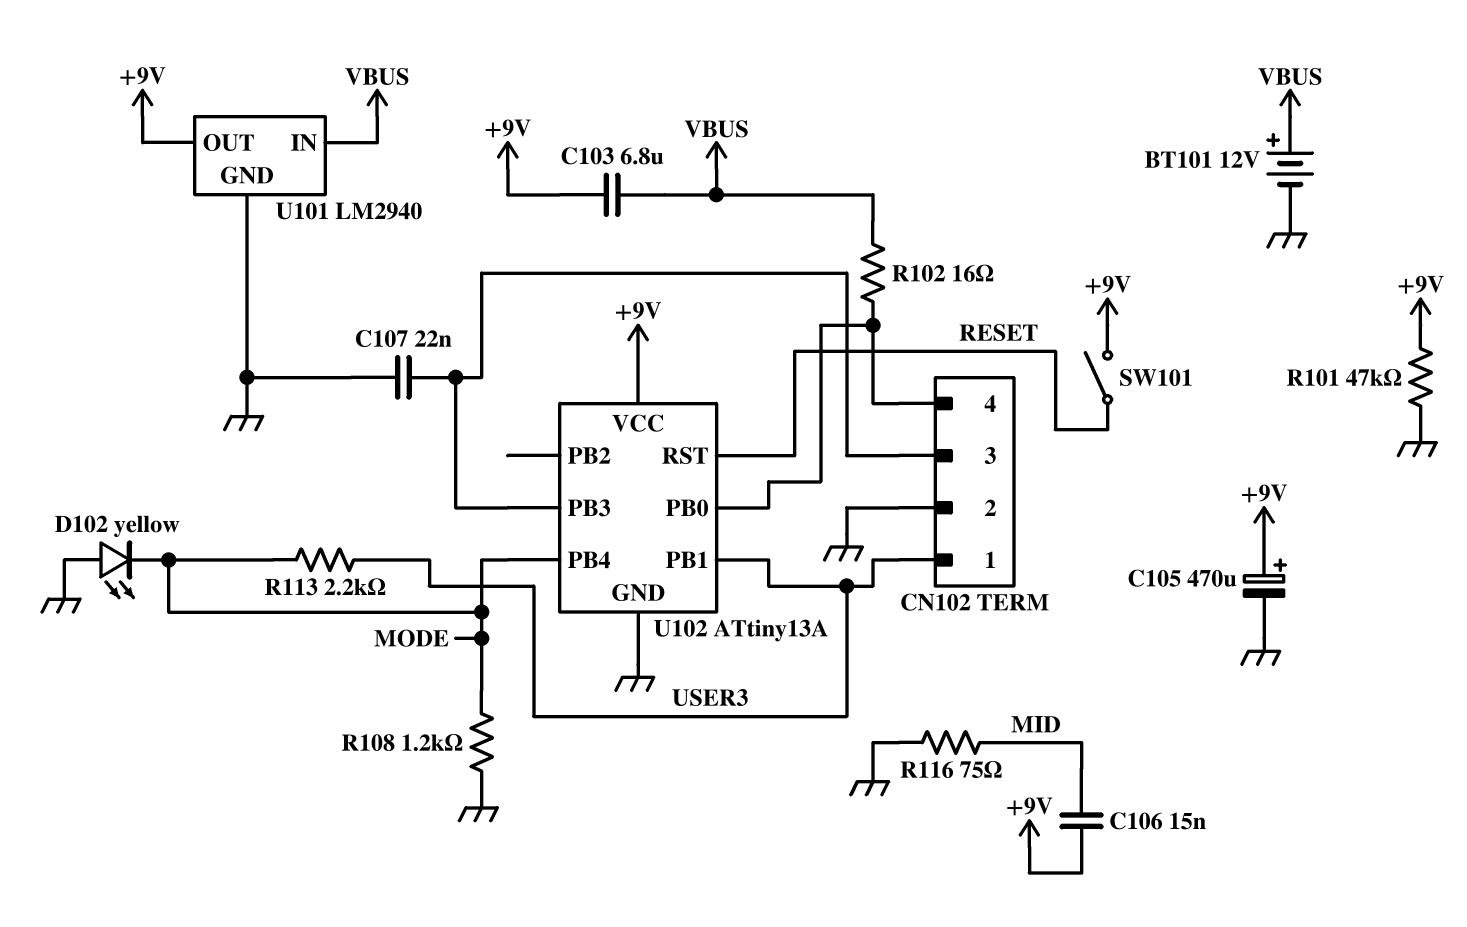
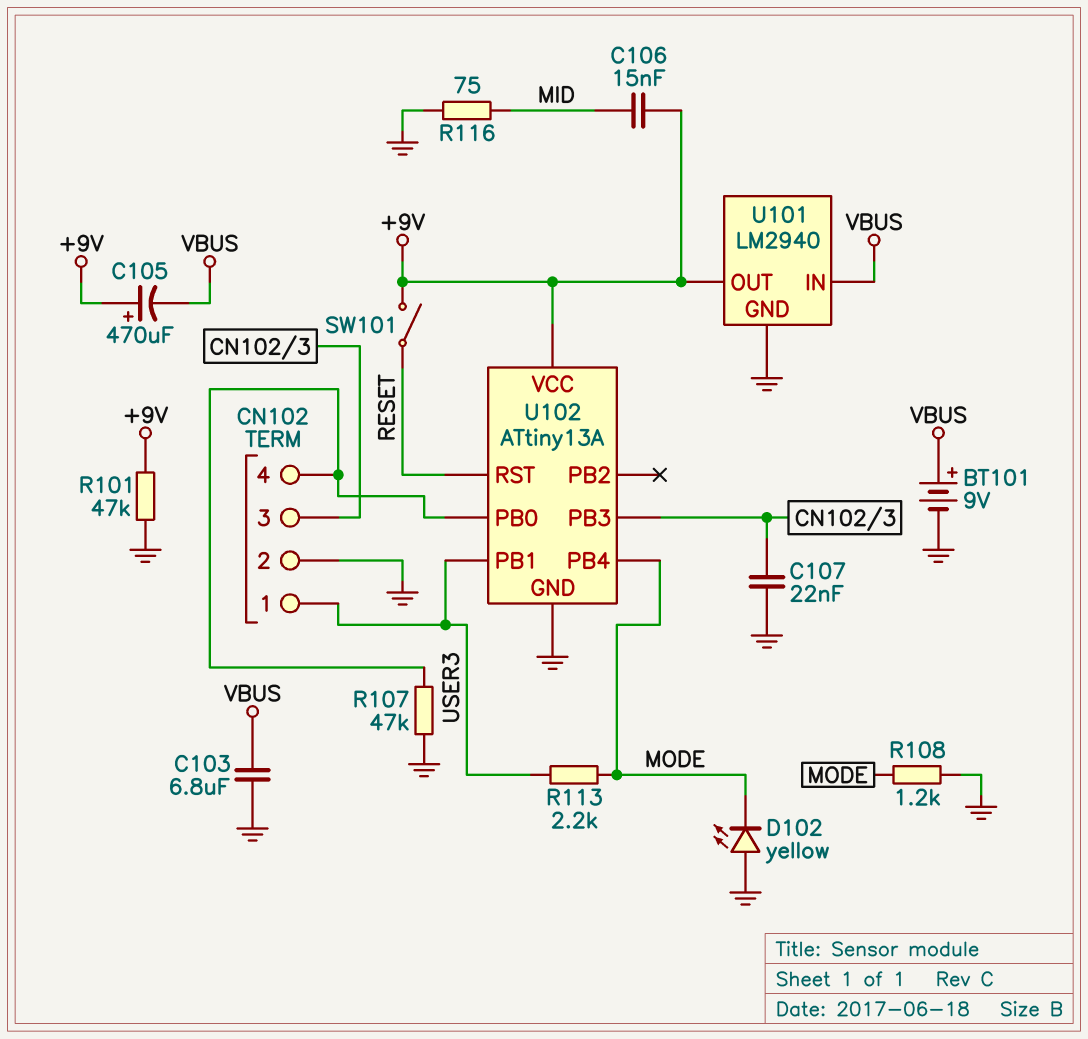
BT101: 12V (plus VBUS, minus GND) -> 9V (plus VBUS, minus GND)
C103: 6.8uF (+9V, VBUS) -> 6.8uF (GND, VBUS)
C105: 470uF (plus +9V, minus GND) -> 470uF (plus +9V, minus VBUS)
R102: 16 (CN102/4, VBUS) -> none
R107: none -> 47k (CN102/4, GND)

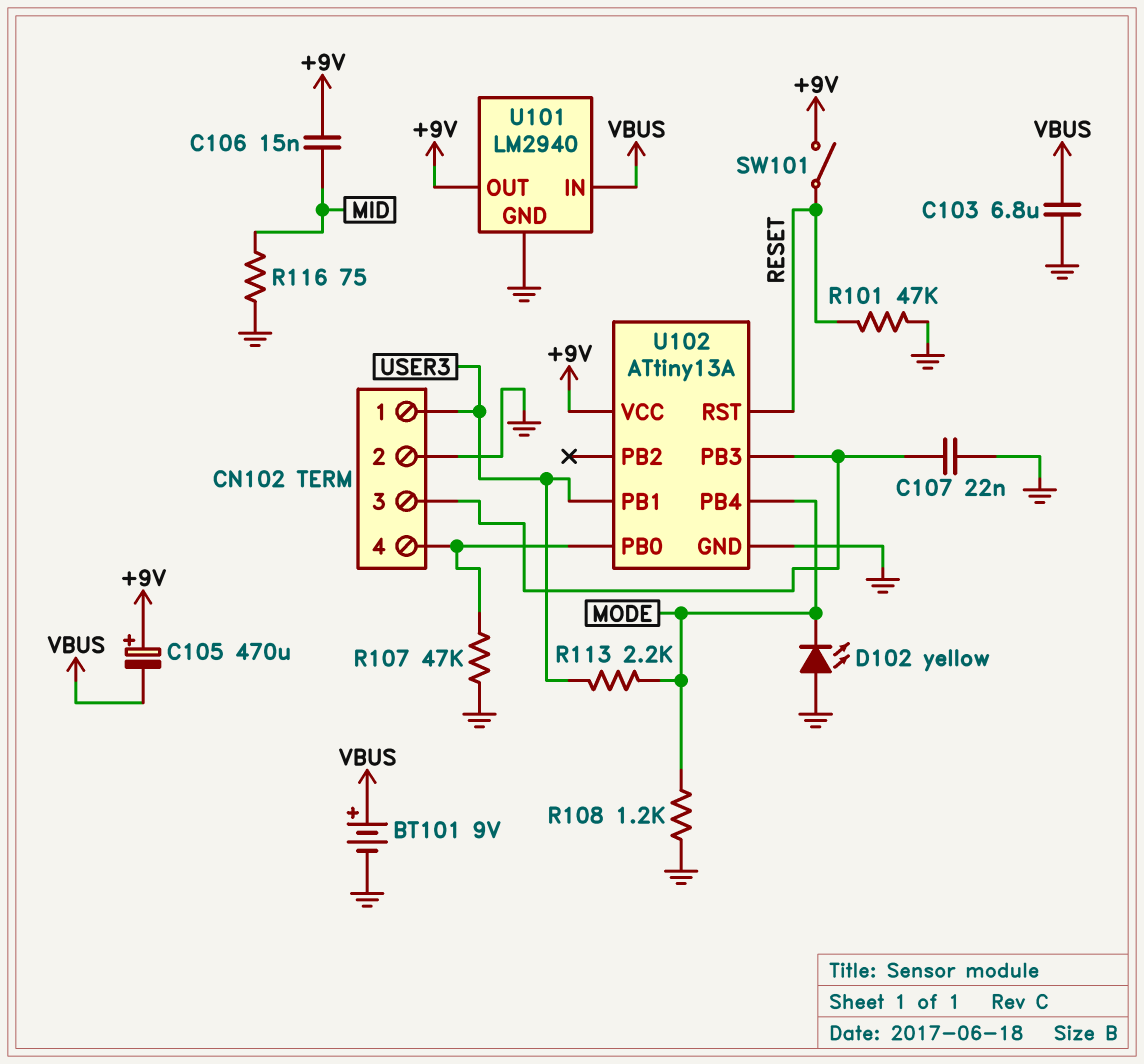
R101: 47k (+9V, GND) -> 47k (GND, RESET)

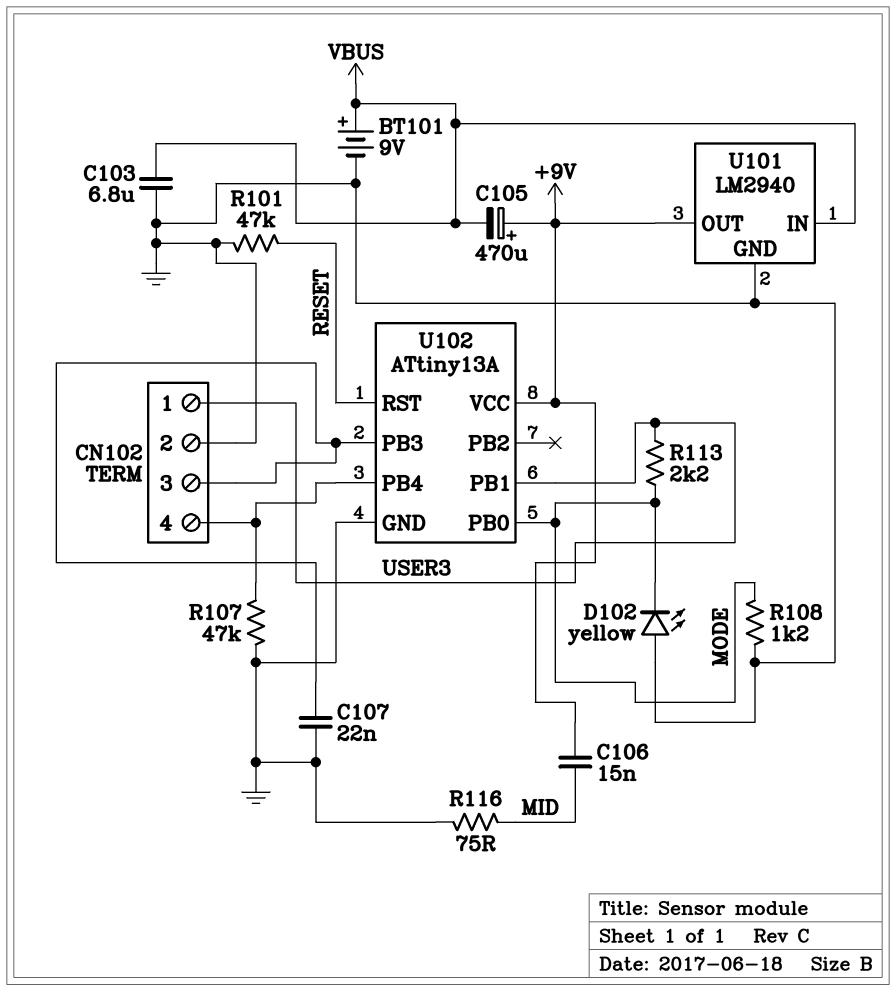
SW101: switch (+9V, RESET) -> none
U102 pin PB0: CN102/4 -> MODE
U102 pin PB4: MODE -> CN102/4

